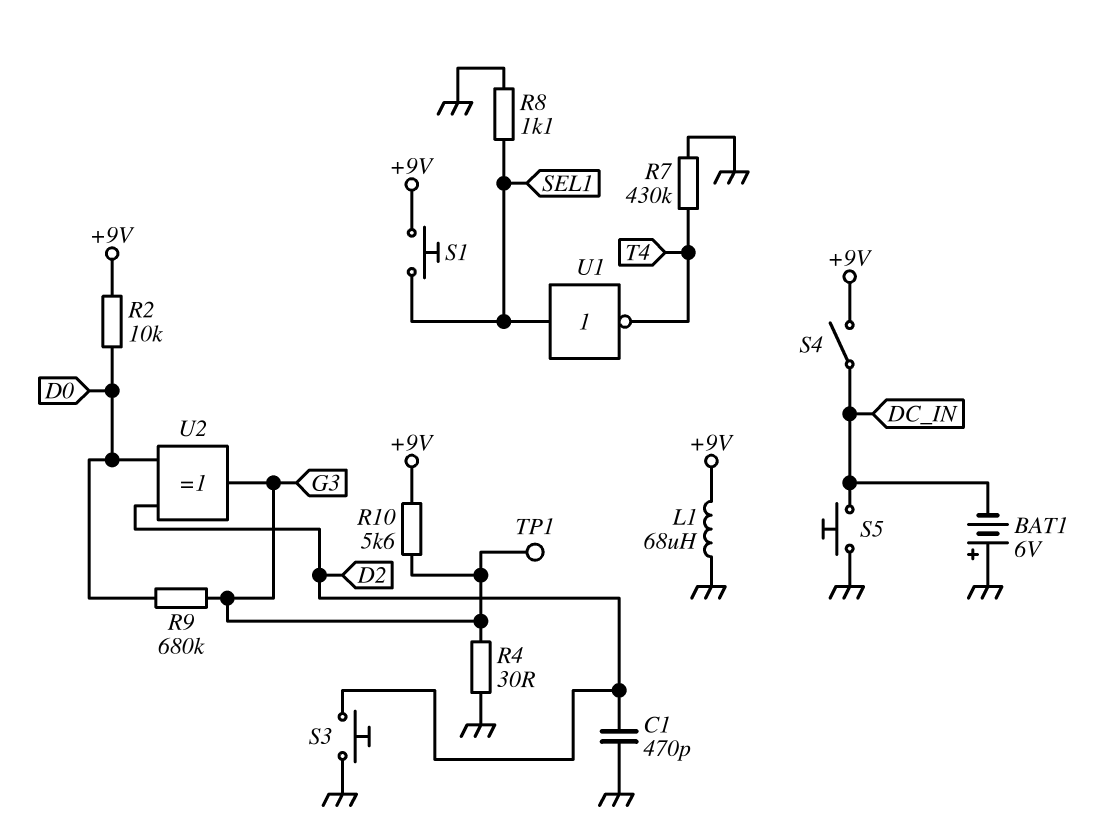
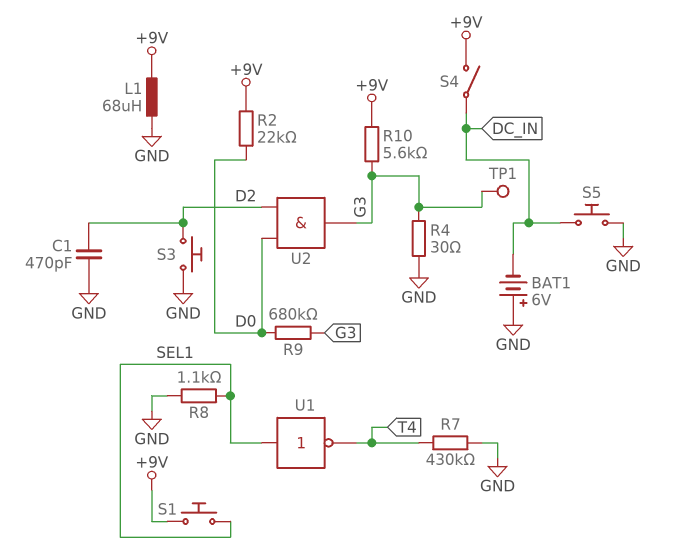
R2: 10k (+9V, D0) -> 22k (+9V, D0)
U2: XOR (in D0, in D2, out G3) -> AND (in D0, in D2, out G3)

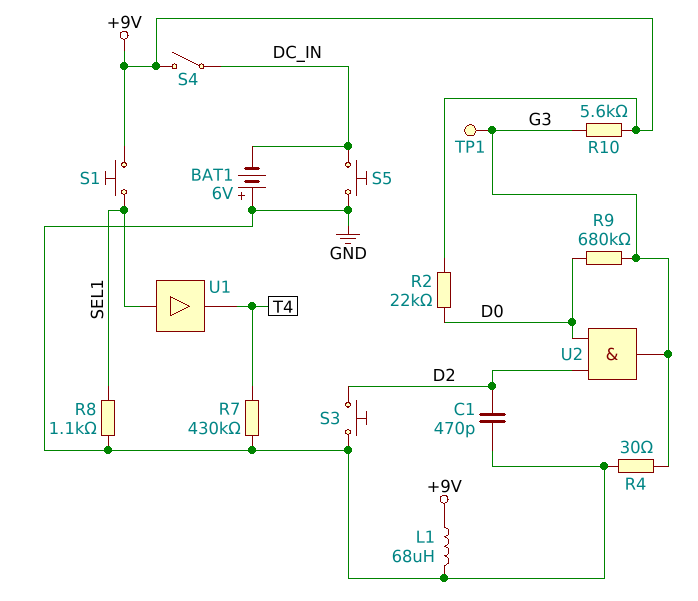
U1: NOT (in SEL1, out T4) -> buffer (in SEL1, out T4)

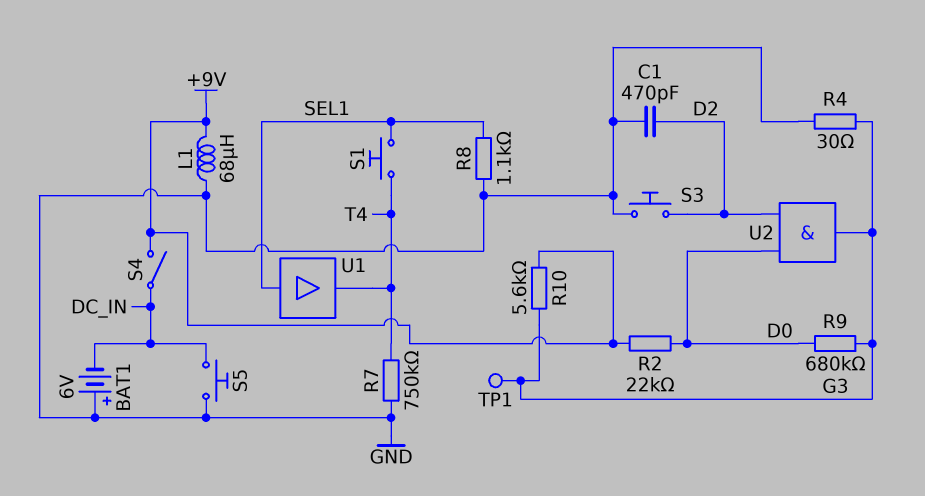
R7: 430k (GND, T4) -> 750k (GND, T4)
S1: button (+9V, SEL1) -> button (SEL1, T4)

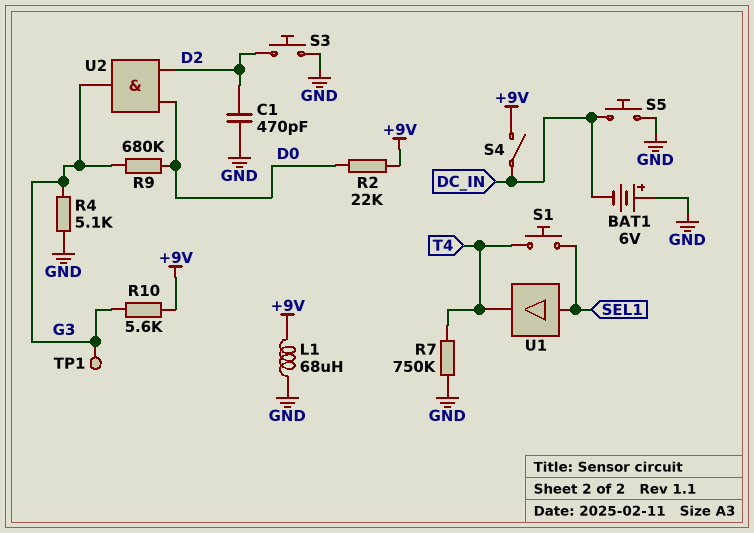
R4: 30 (G3, GND) -> 5.1k (G3, GND)
R8: 1.1k (GND, SEL1) -> none

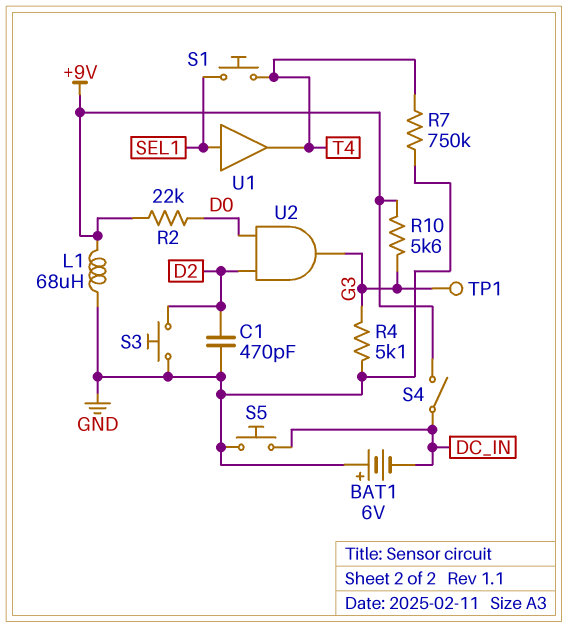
R9: 680k (D0, G3) -> none

